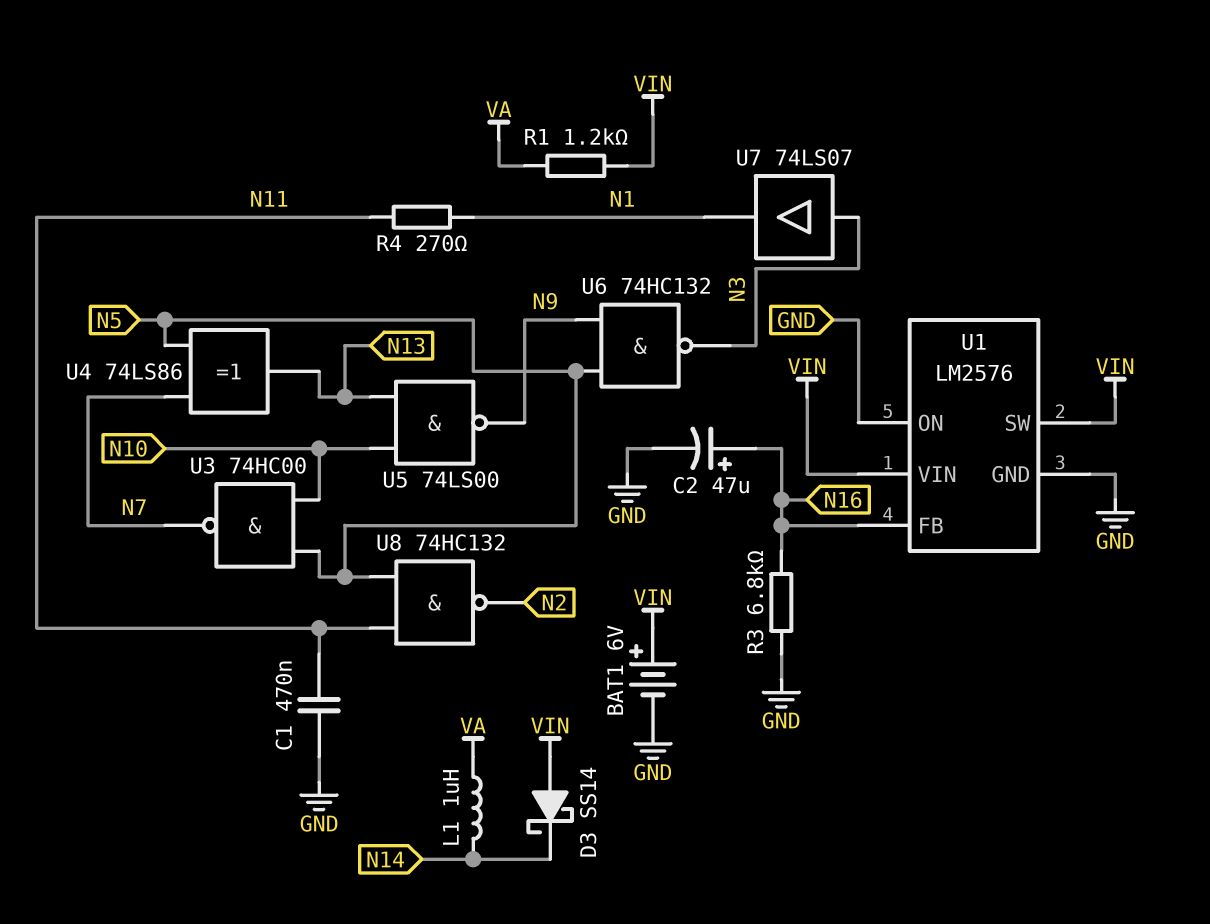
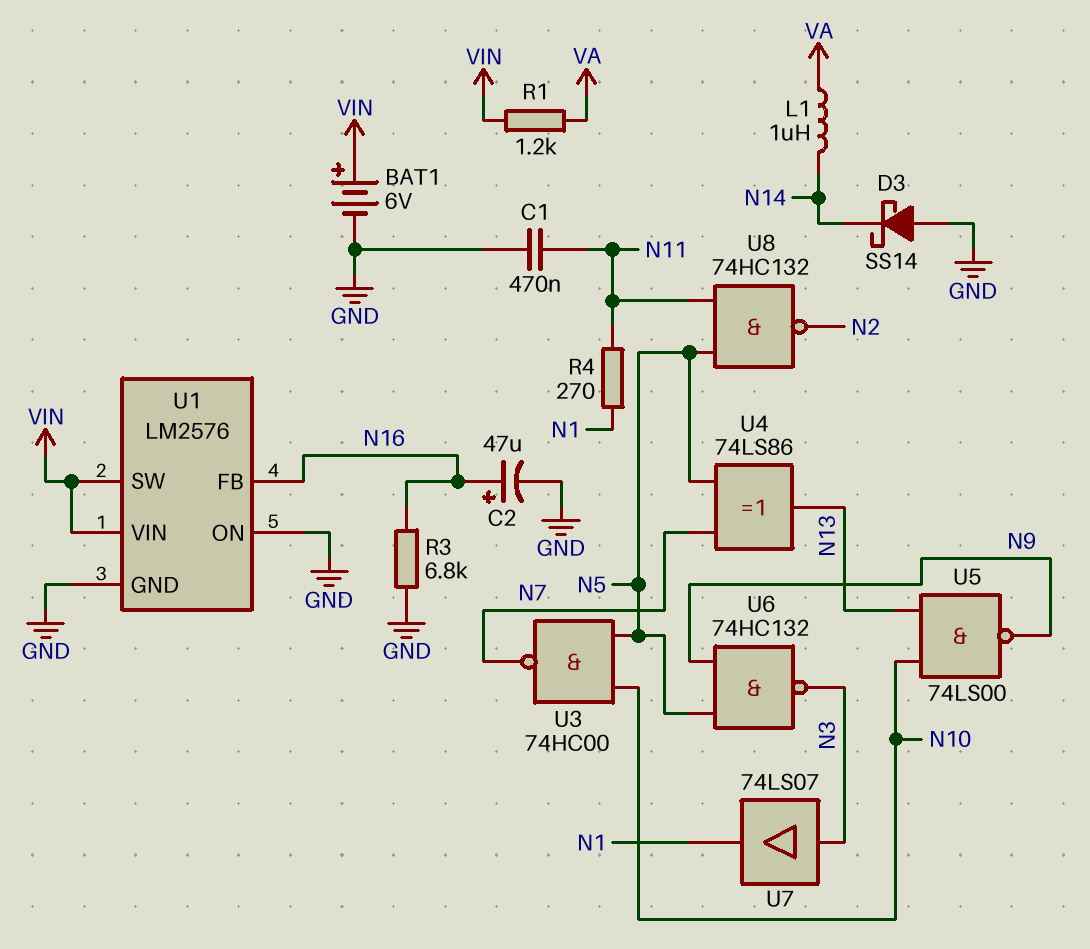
D3: schottky SS14 (A VIN, K N14) -> schottky SS14 (A GND, K N14)

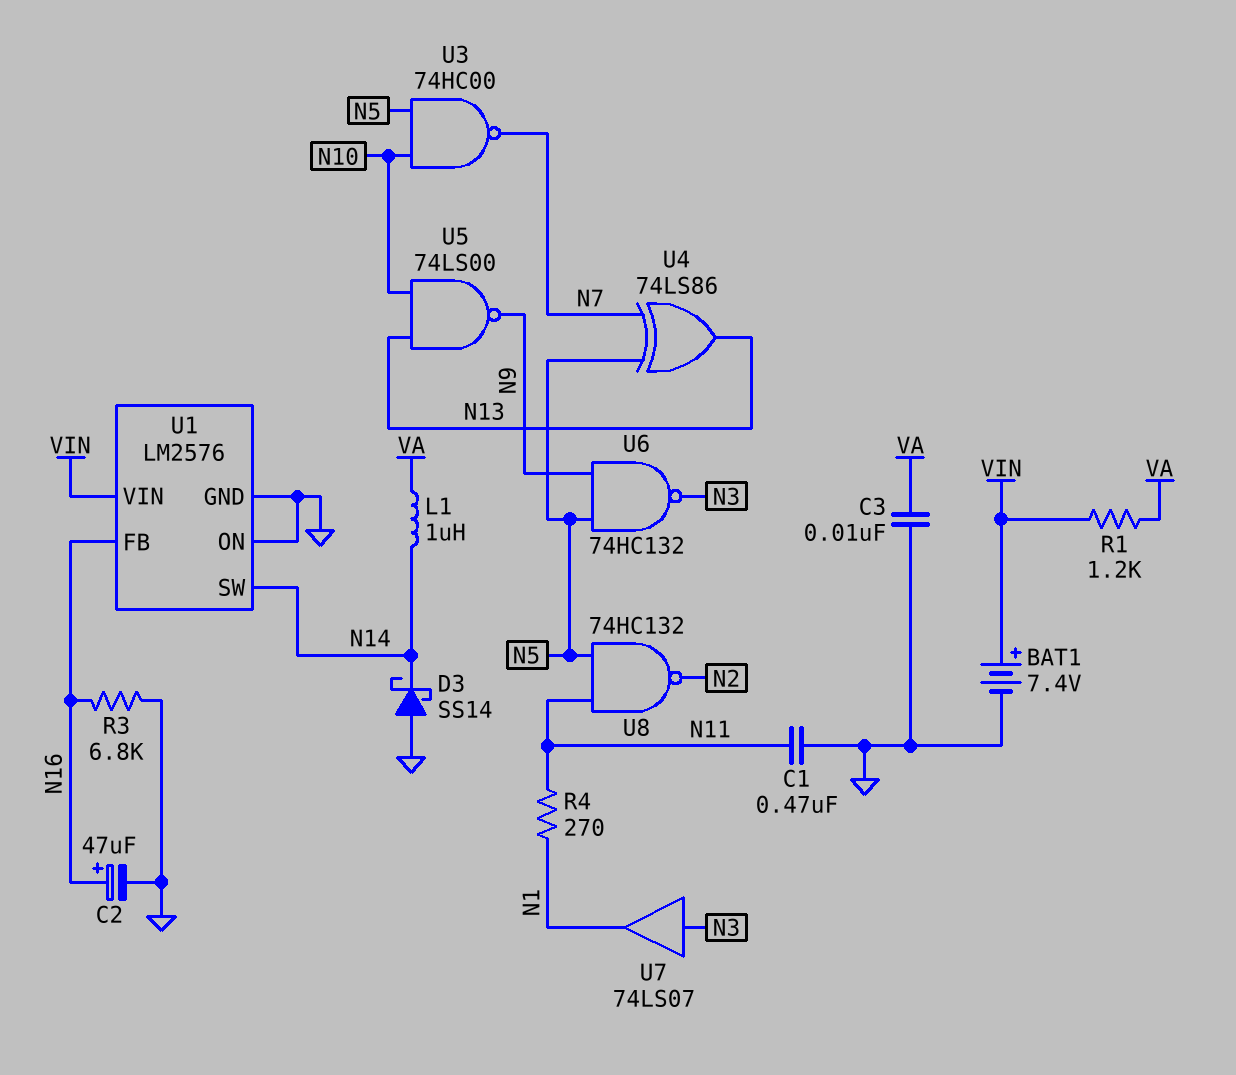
BAT1: 6V (plus VIN, minus GND) -> 7.4V (plus VIN, minus GND)
C3: none -> 10nF (GND, VA)
U1 pin SW: VIN -> N14

